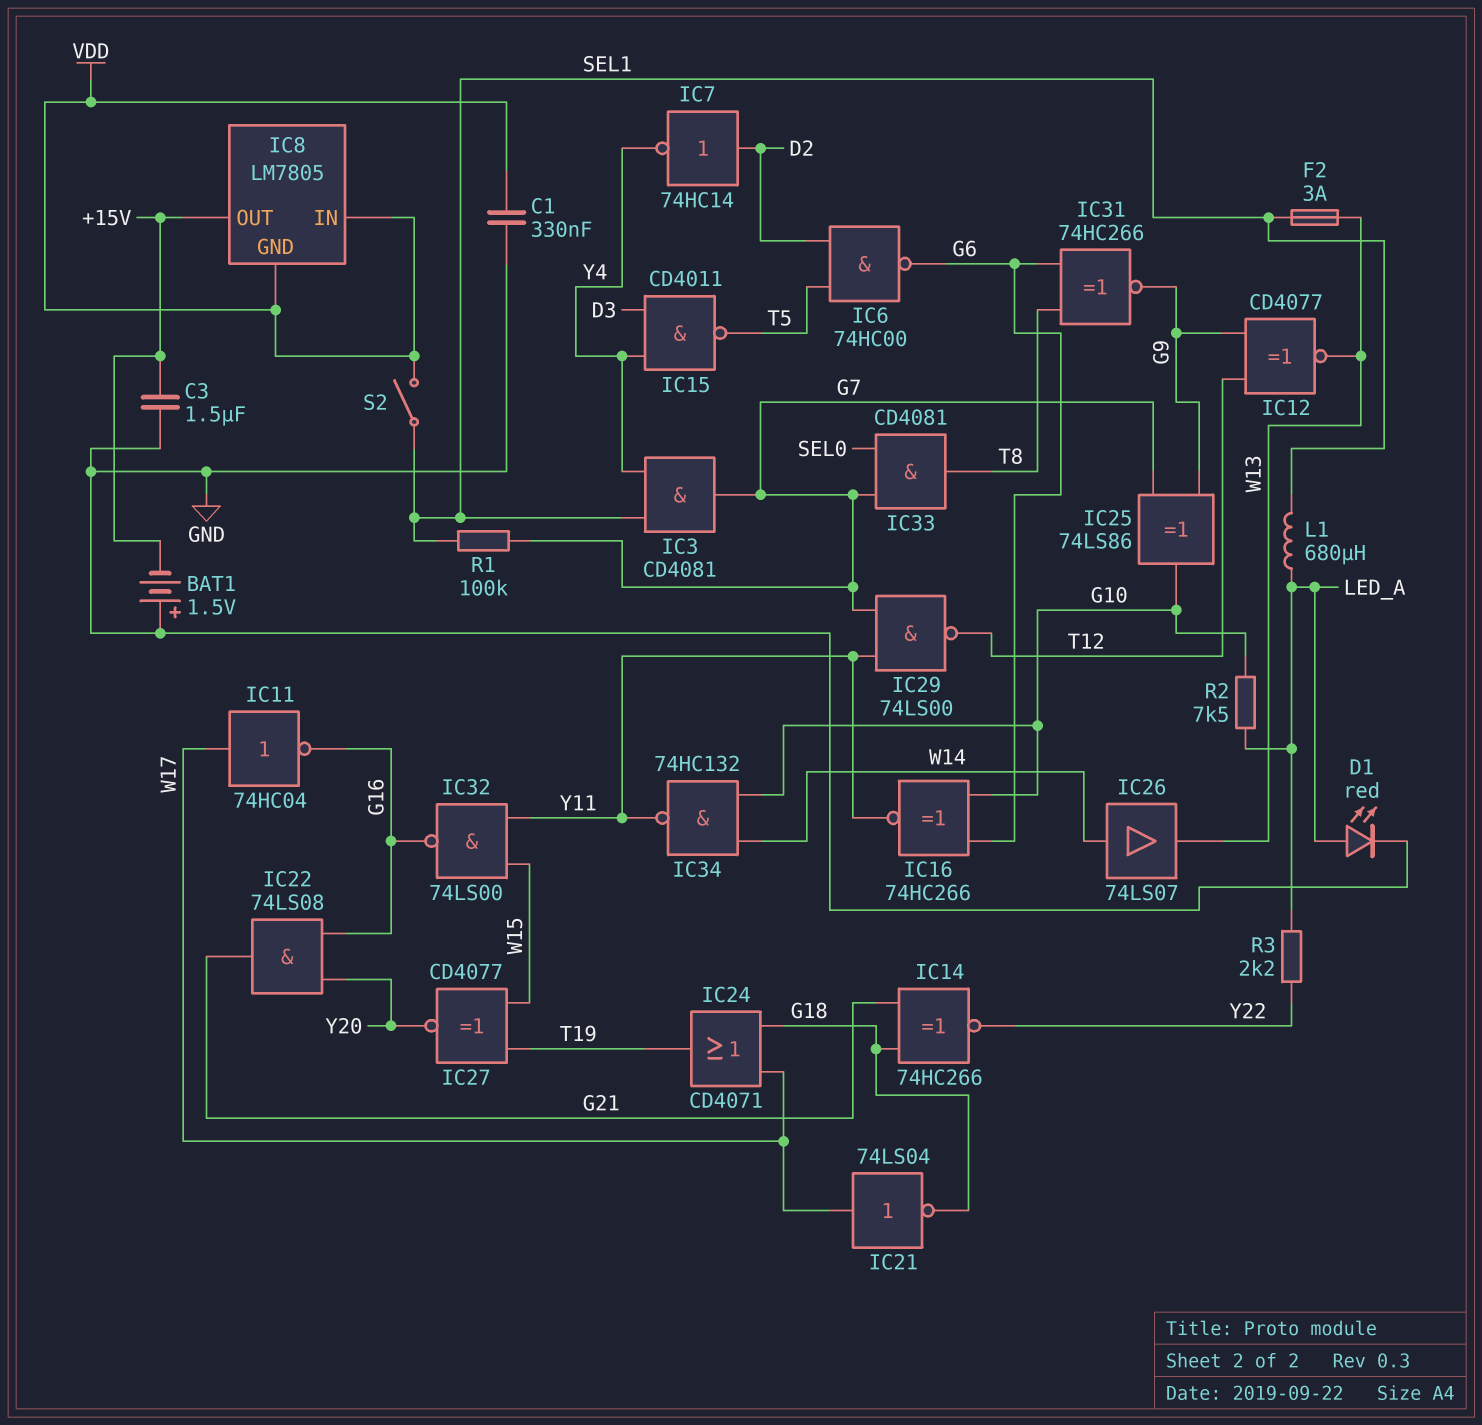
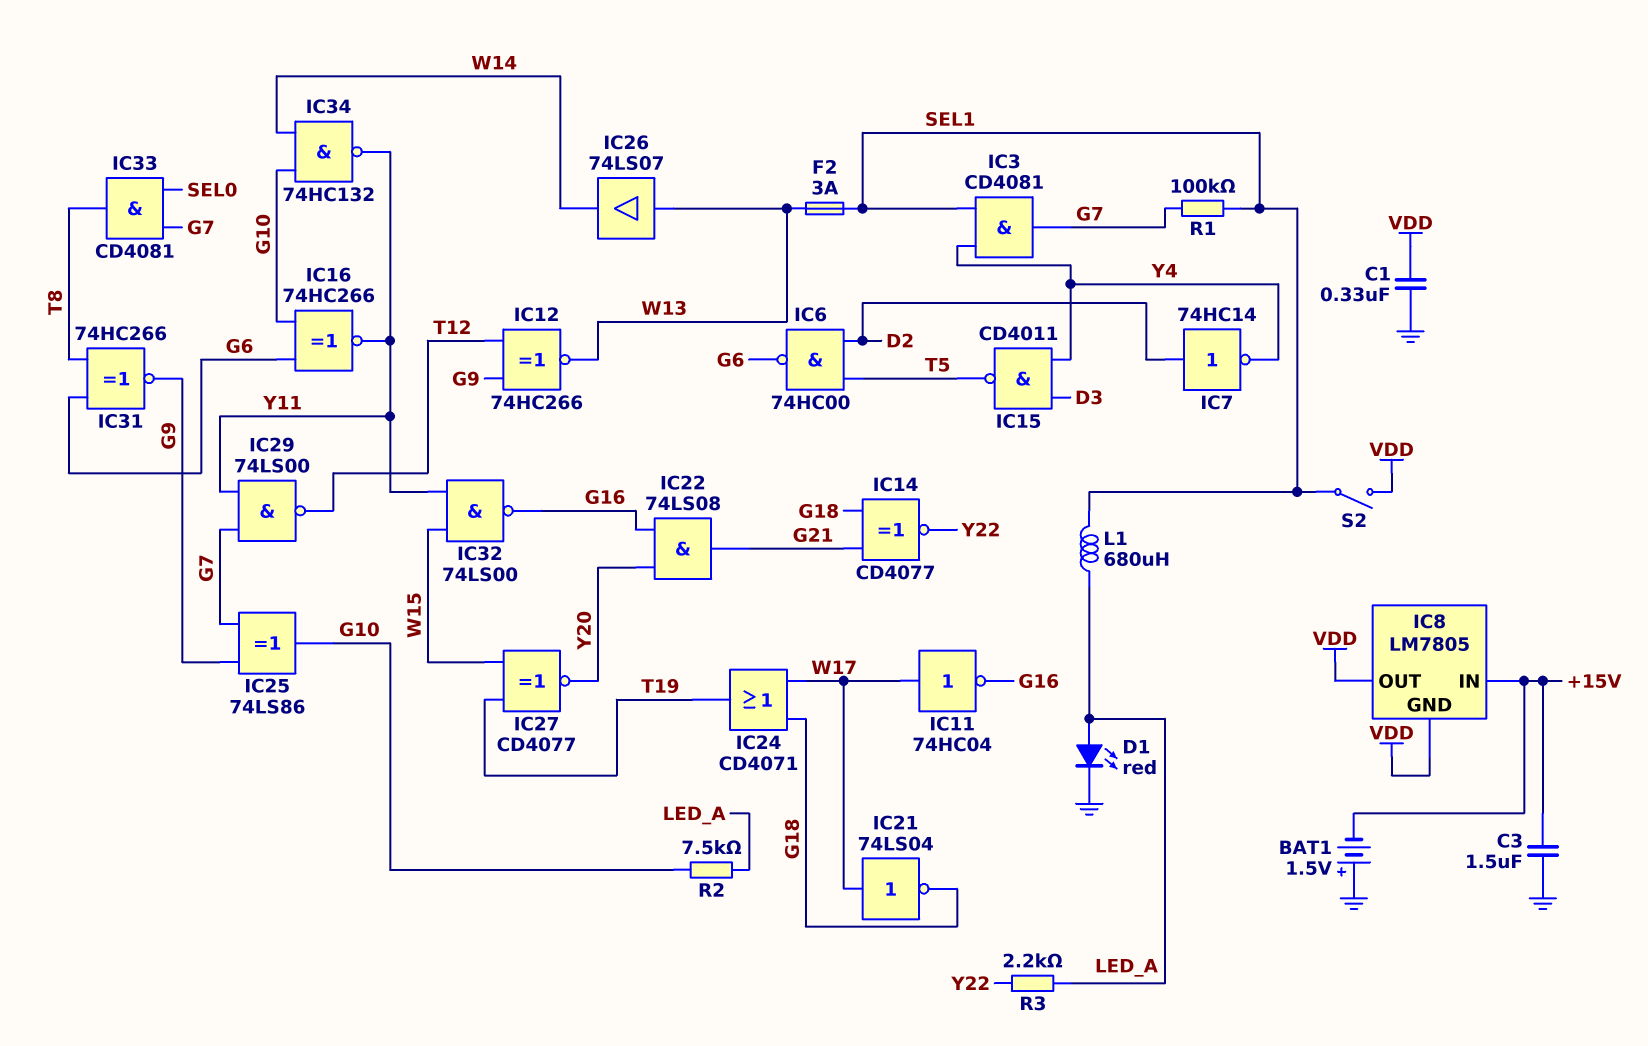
IC8 pin IN: VDD -> +15V
IC8 pin OUT: +15V -> VDD
IC12: XNOR CD4077 (in G9, in T12, out W13) -> XNOR 74HC266 (in G9, in T12, out W13)
IC14: XNOR 74HC266 (in G18, in G21, out Y22) -> XNOR CD4077 (in G18, in G21, out Y22)
IC26: buffer 74LS07 (in W14, out W13) -> buffer 74LS07 (in W13, out W14)

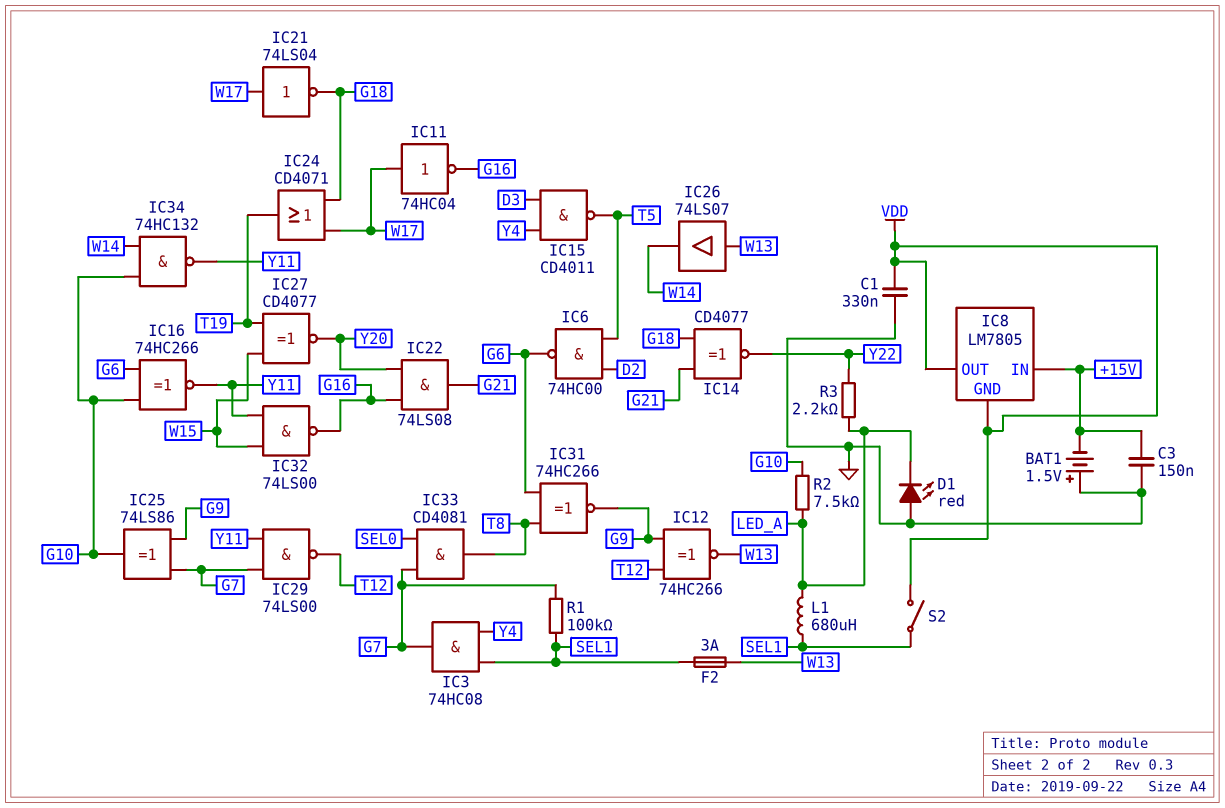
C3: 1.5uF (+15V, GND) -> 150nF (+15V, GND)
D1: LED red (A LED_A, K GND) -> LED red (A GND, K LED_A)
IC3: AND CD4081 (in SEL1, in Y4, out G7) -> AND 74HC08 (in SEL1, in Y4, out G7)
IC7: NOT 74HC14 (in D2, out Y4) -> none

